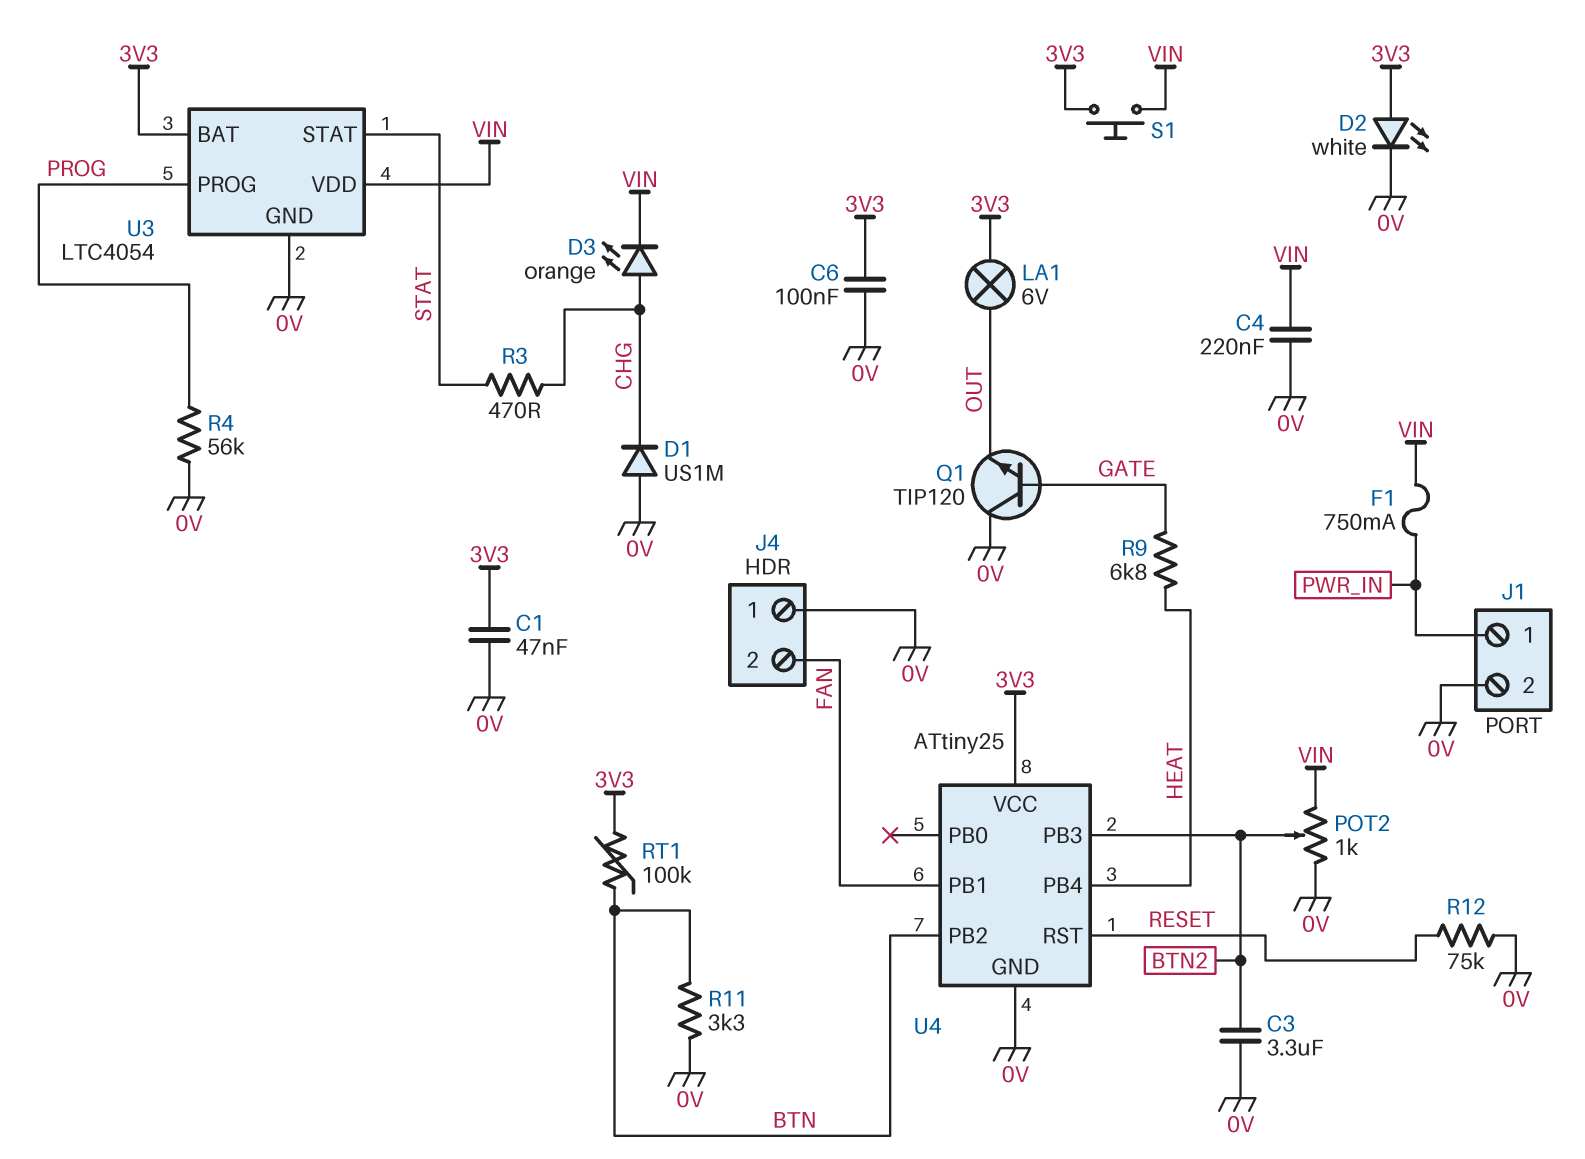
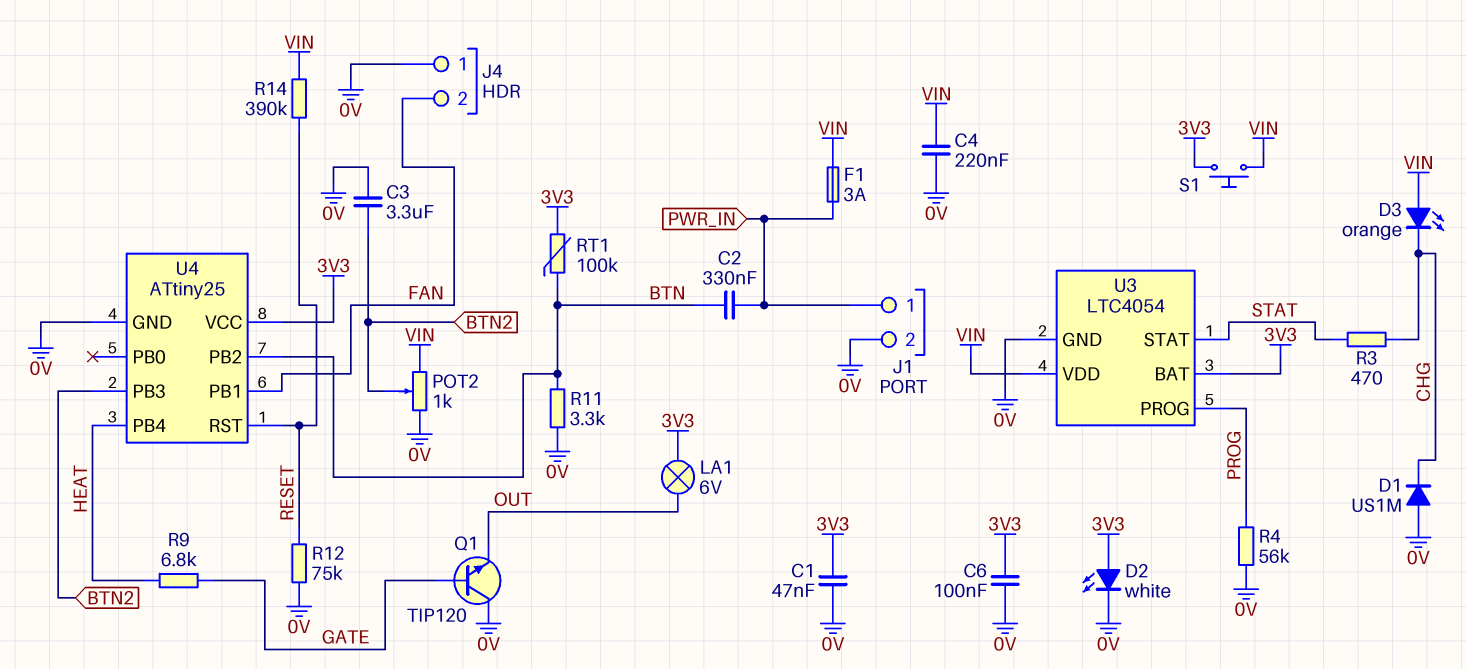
C2: none -> 330nF (BTN, PWR_IN)
D3: LED orange (A CHG, K VIN) -> LED orange (A VIN, K CHG)
F1: 750mA (PWR_IN, VIN) -> 3A (PWR_IN, VIN)
R14: none -> 390k (RESET, VIN)

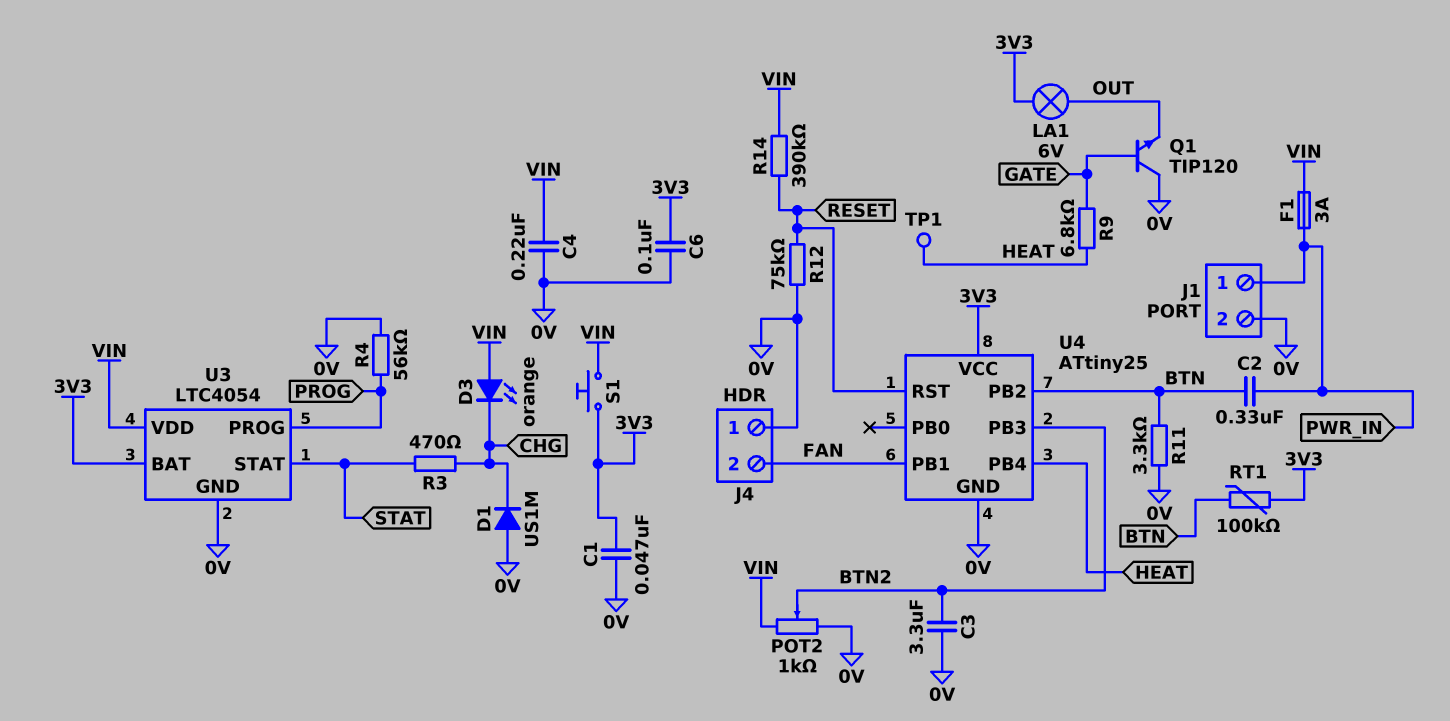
D2: LED white (A 3V3, K 0V) -> none
TP1: none -> test point (HEAT)

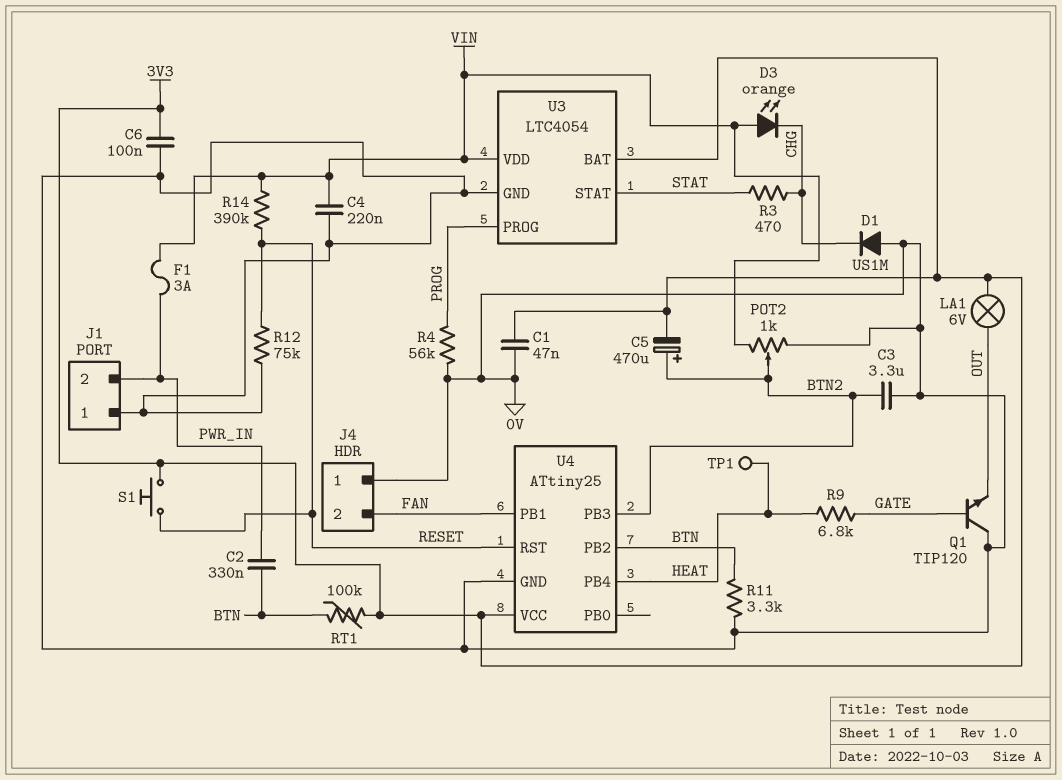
C5: none -> 470uF (plus BTN2, minus 3V3)
J1 pin 1: PWR_IN -> 0V
J1 pin 2: 0V -> PWR_IN
S1: button (3V3, VIN) -> button (3V3, RESET)

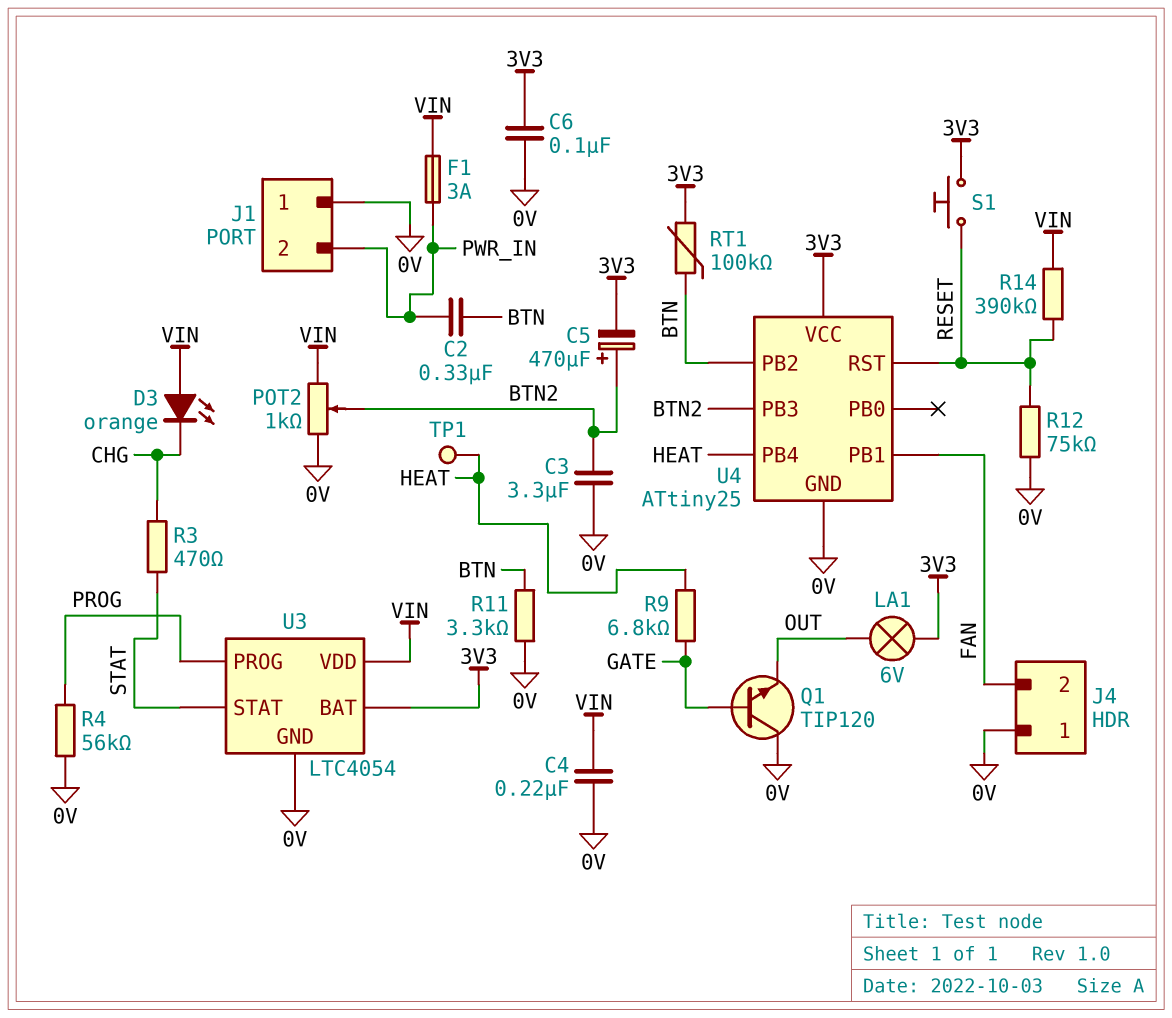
C1: 47nF (0V, 3V3) -> none
D1: diode US1M (A 0V, K CHG) -> none

